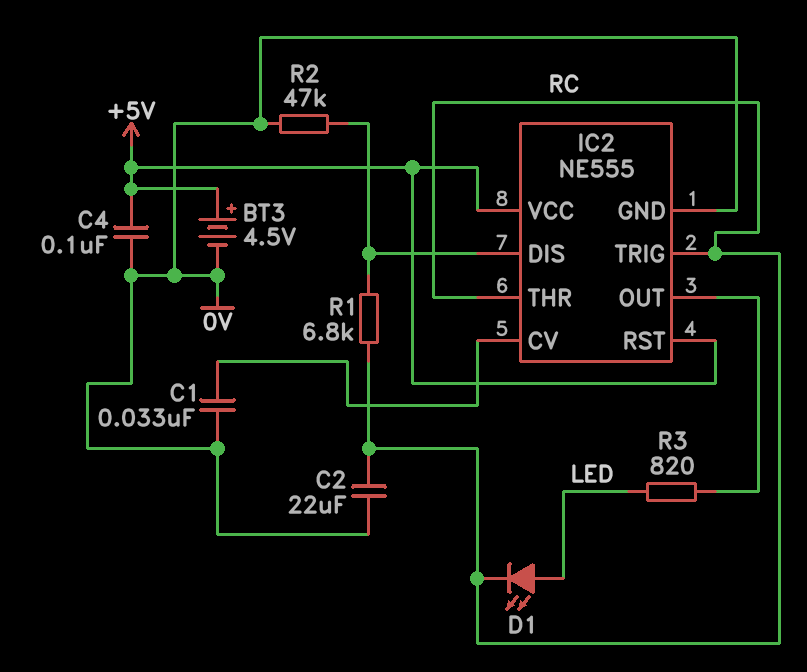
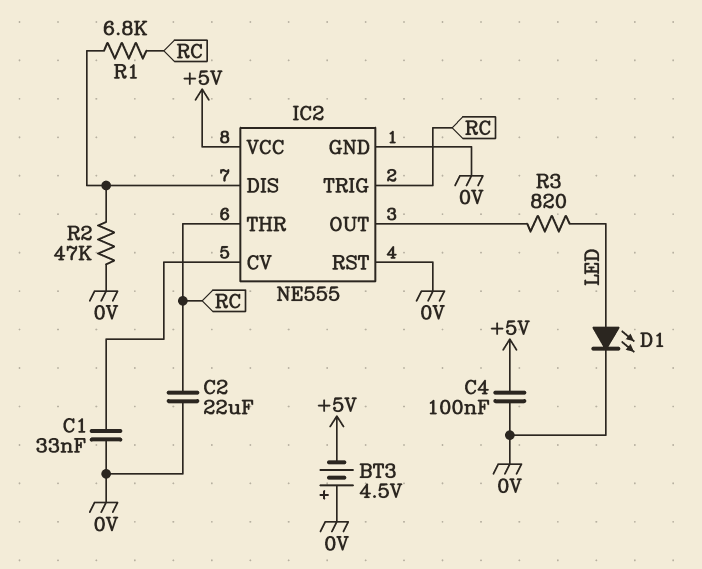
BT3: 4.5V (plus +5V, minus 0V) -> 4.5V (plus 0V, minus +5V)
D1: LED (A LED, K RC) -> LED (A LED, K 0V)
IC2 pin RST: +5V -> 0V

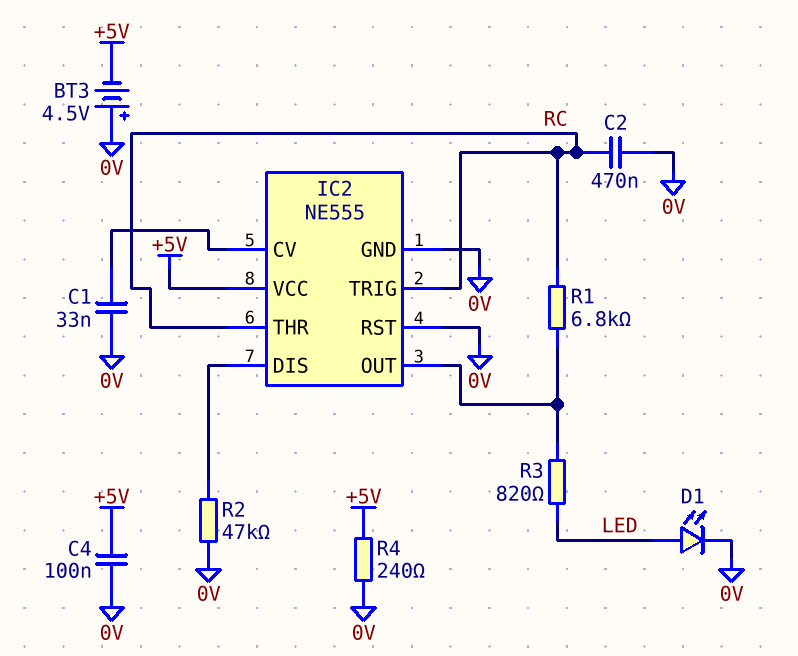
C2: 22uF (0V, RC) -> 470nF (0V, RC)
R1: 6.8k (IC2/DIS, RC) -> 6.8k (IC2/OUT, RC)
R4: none -> 240 (+5V, 0V)

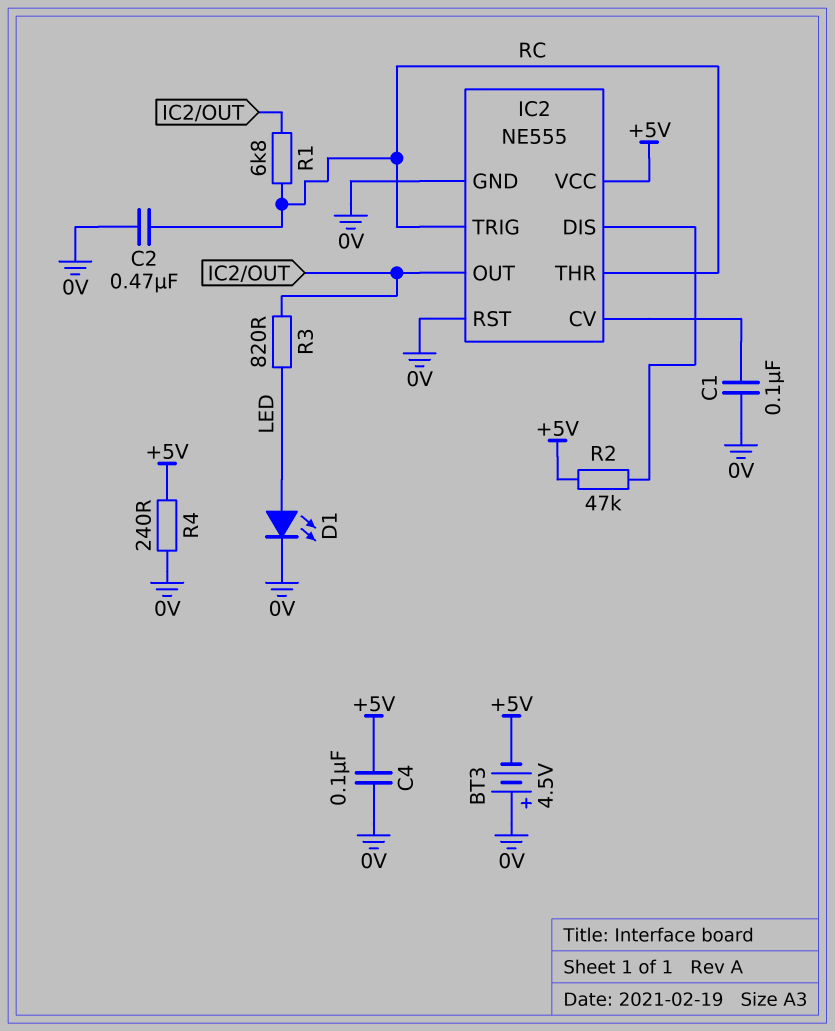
C1: 33nF (0V, IC2/CV) -> 100nF (0V, IC2/CV)
R2: 47k (0V, IC2/DIS) -> 47k (+5V, IC2/DIS)

